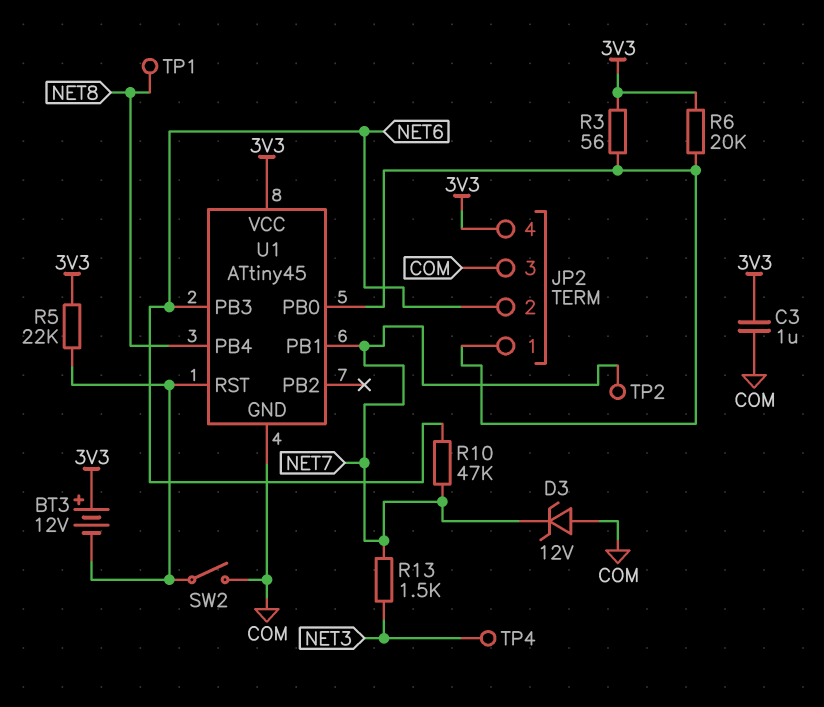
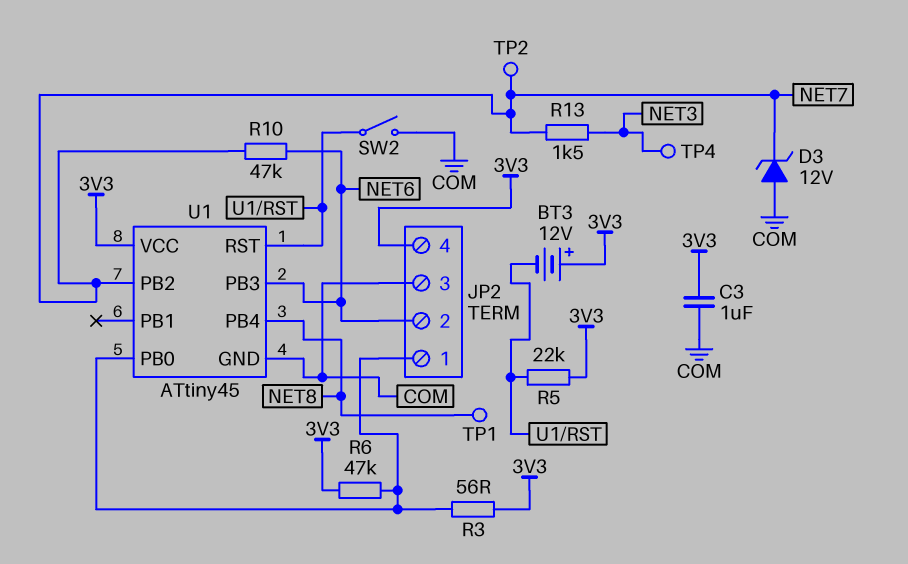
R6: 20k (3V3, JP2/1) -> 47k (3V3, JP2/1)
U1 pin PB1: NET7 -> none
U1 pin PB2: none -> NET7

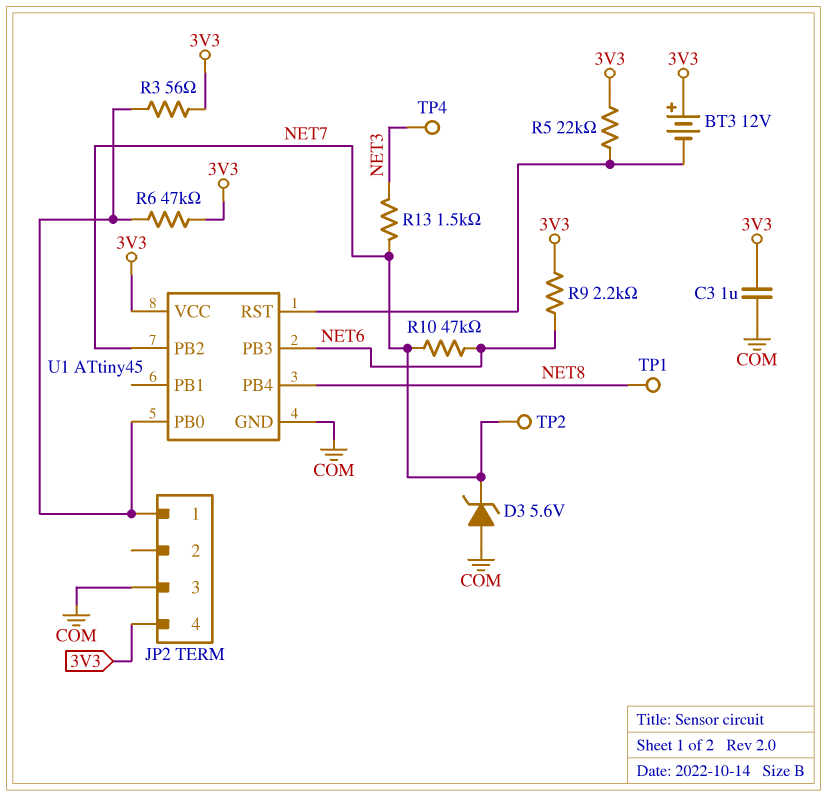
D3: zener 12V (A COM, K NET7) -> zener 5.6V (A COM, K NET7)
JP2 pin 2: NET6 -> none
R9: none -> 2.2k (3V3, NET6)
SW2: switch (COM, U1/RST) -> none

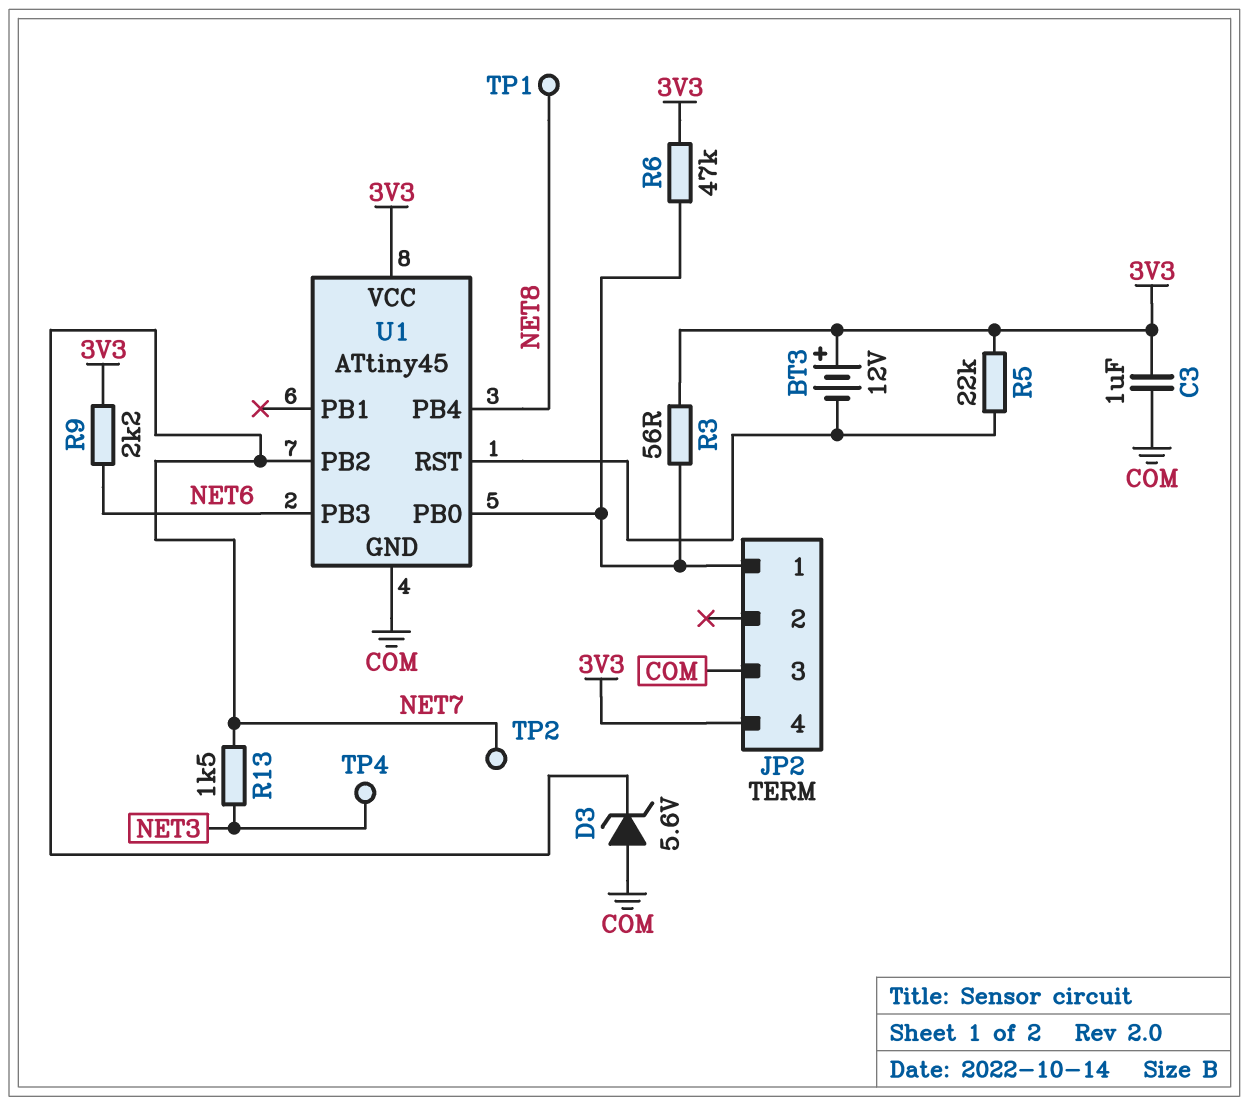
R10: 47k (NET6, NET7) -> none

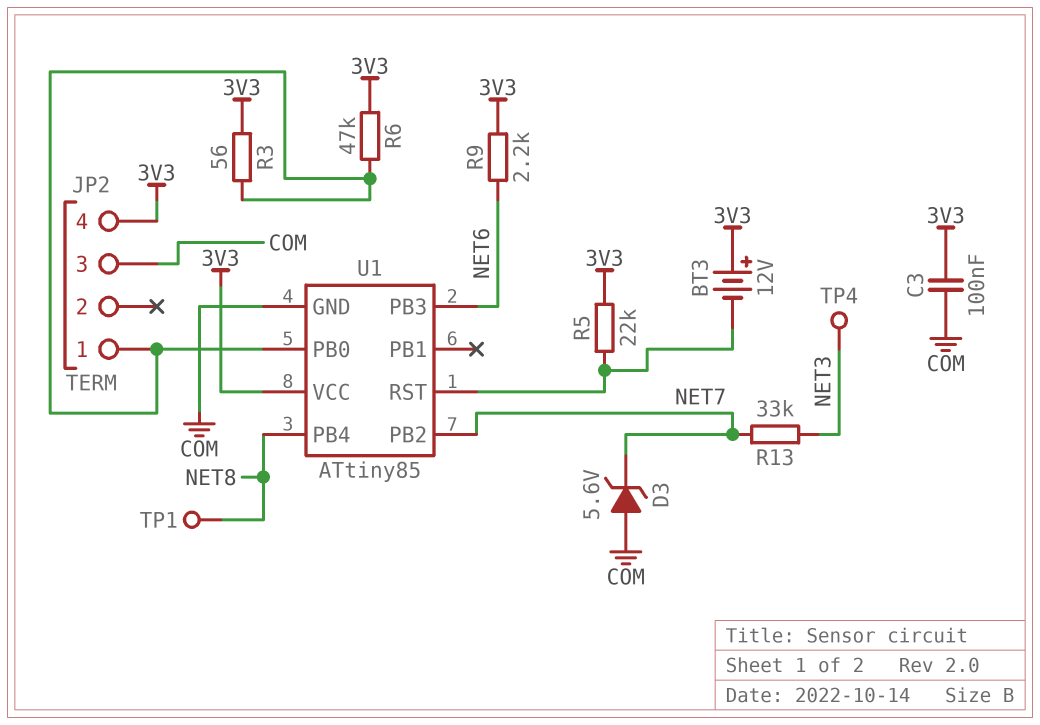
C3: 1uF (3V3, COM) -> 100nF (3V3, COM)
R13: 1.5k (NET3, NET7) -> 33k (NET3, NET7)
TP2: test point (NET7) -> none
U1: ATtiny45 -> ATtiny85

